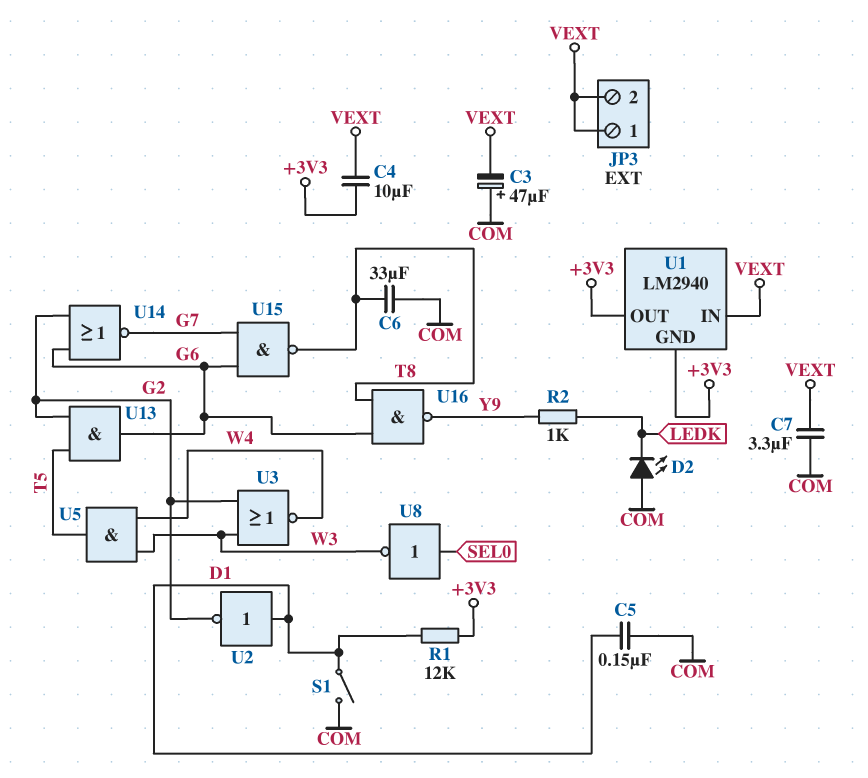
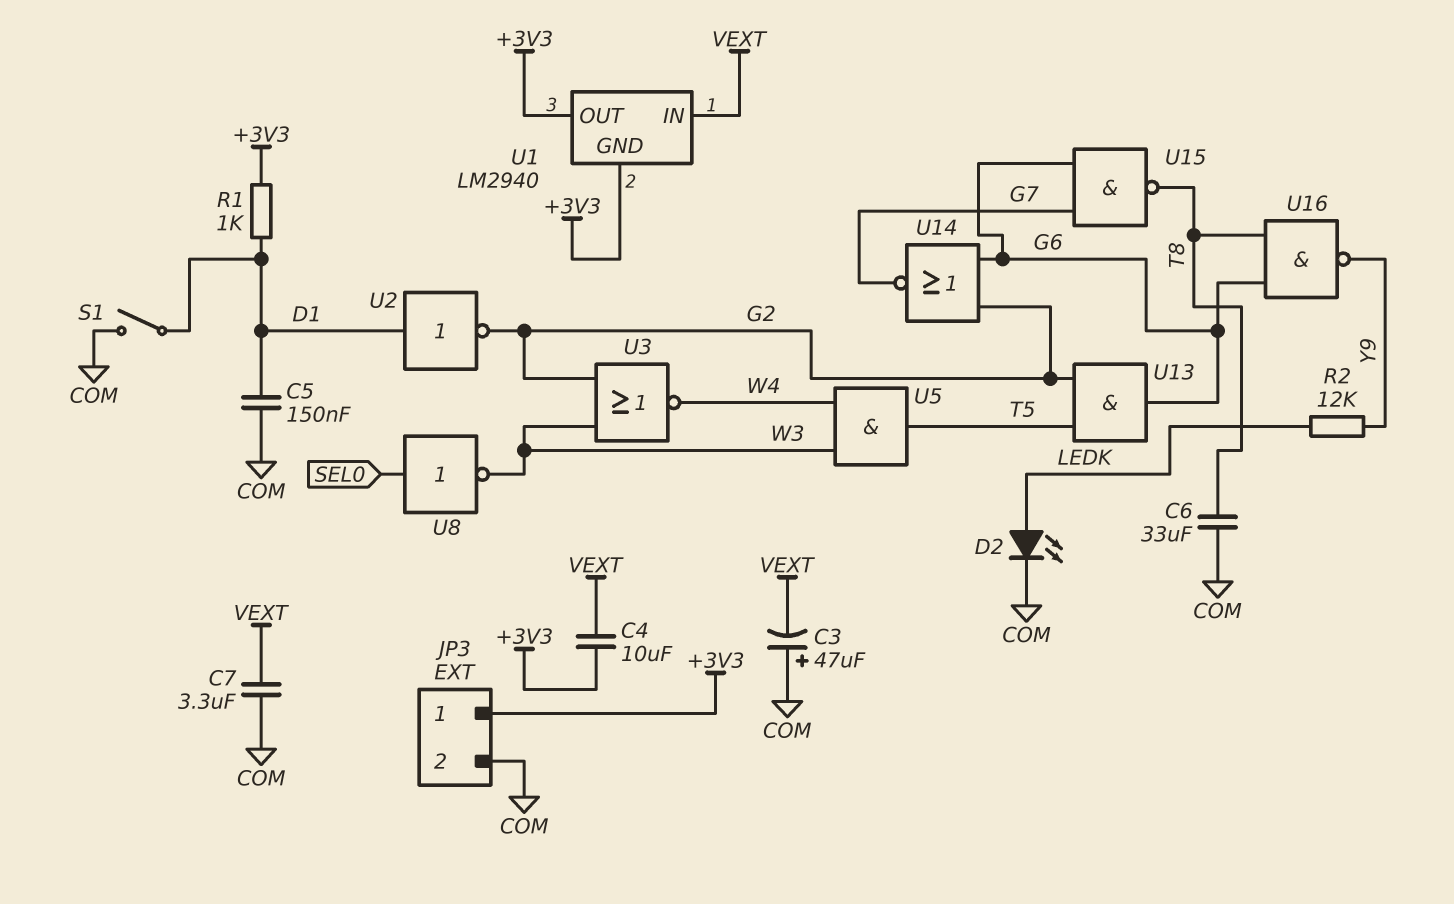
D2: LED (A COM, K LEDK) -> LED (A LEDK, K COM)
JP3 pin 1: VEXT -> +3V3
JP3 pin 2: VEXT -> COM
R1: 12k (+3V3, D1) -> 1k (+3V3, D1)
R2: 1k (LEDK, Y9) -> 12k (LEDK, Y9)

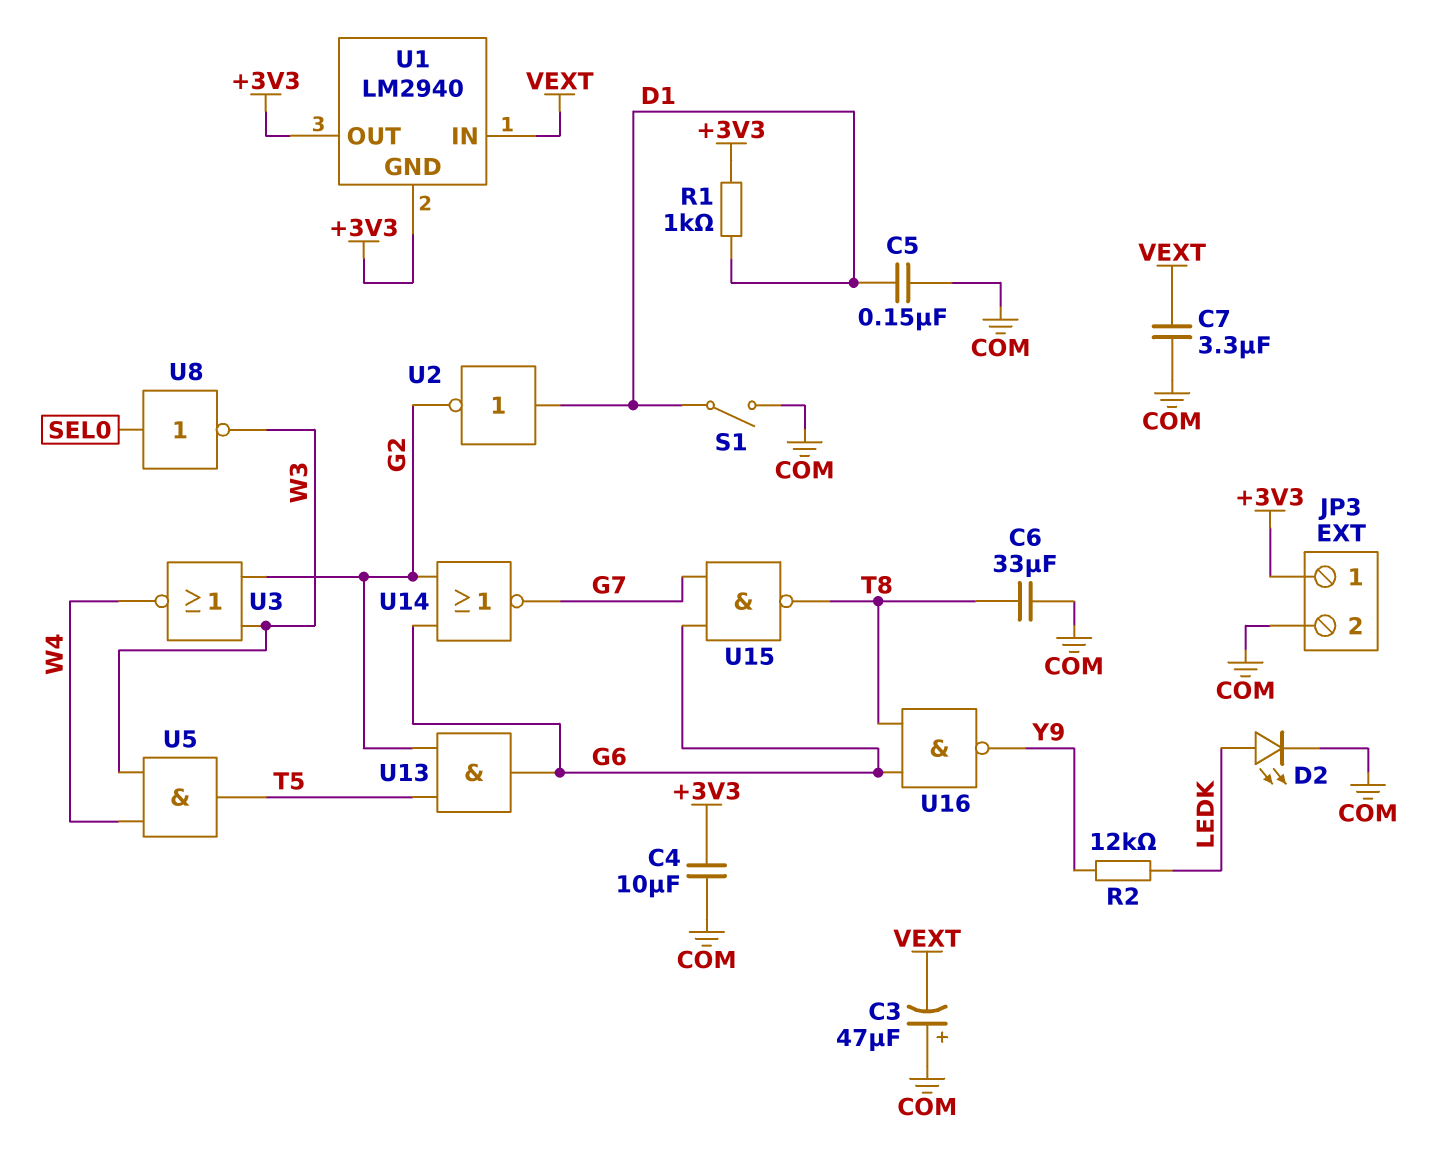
C4: 10uF (+3V3, VEXT) -> 10uF (+3V3, COM)

